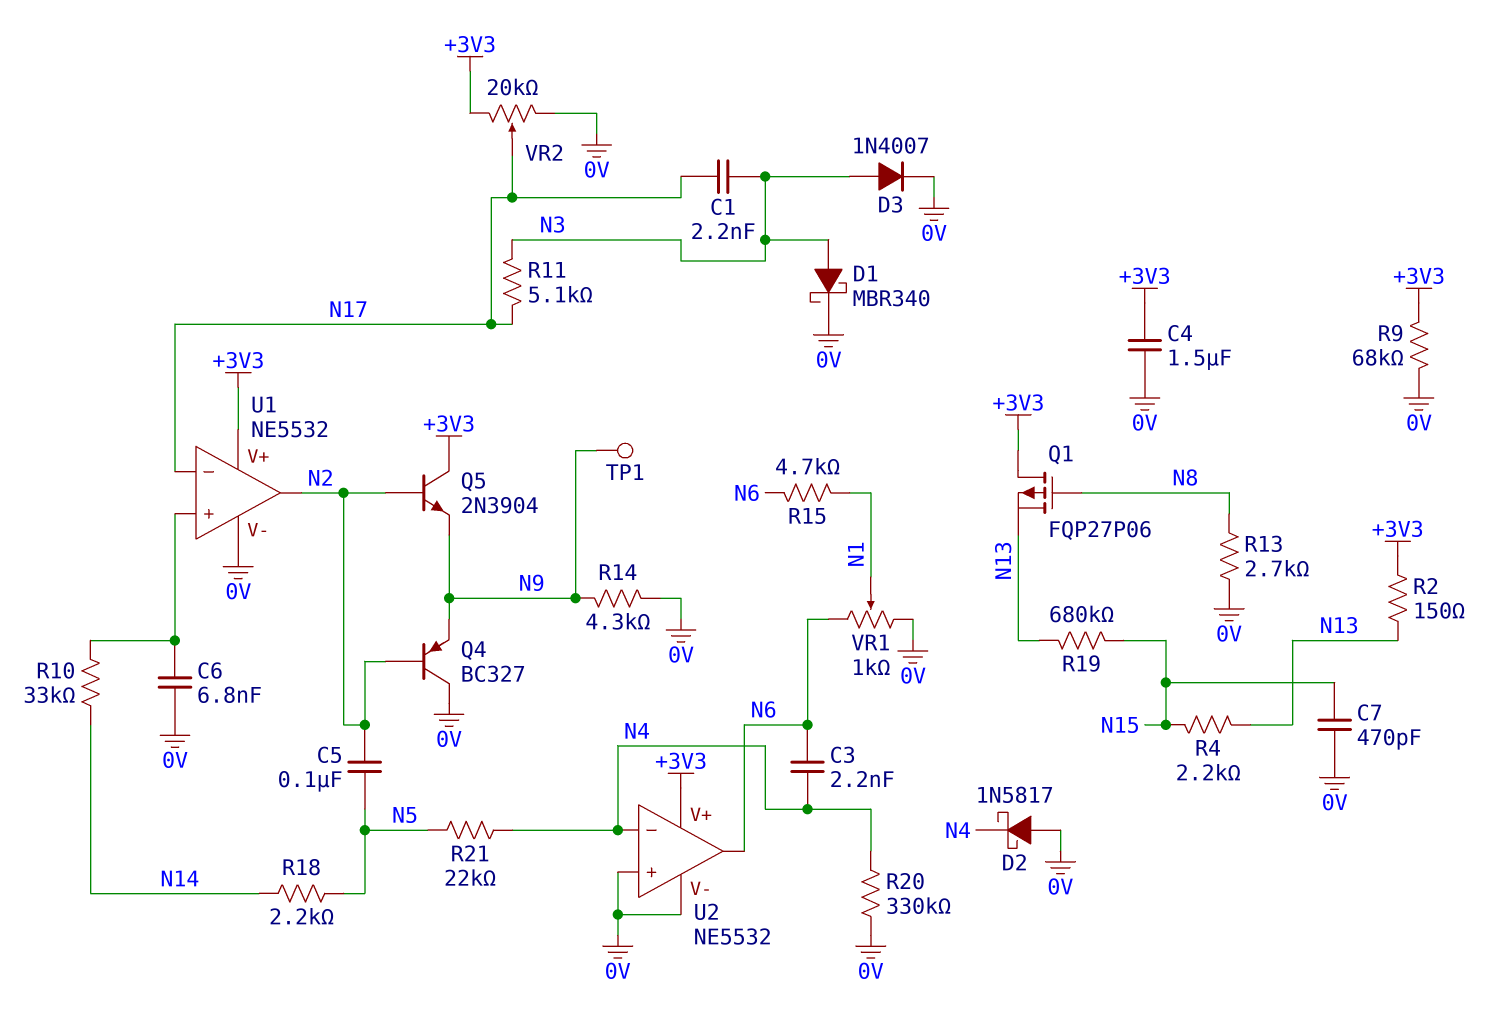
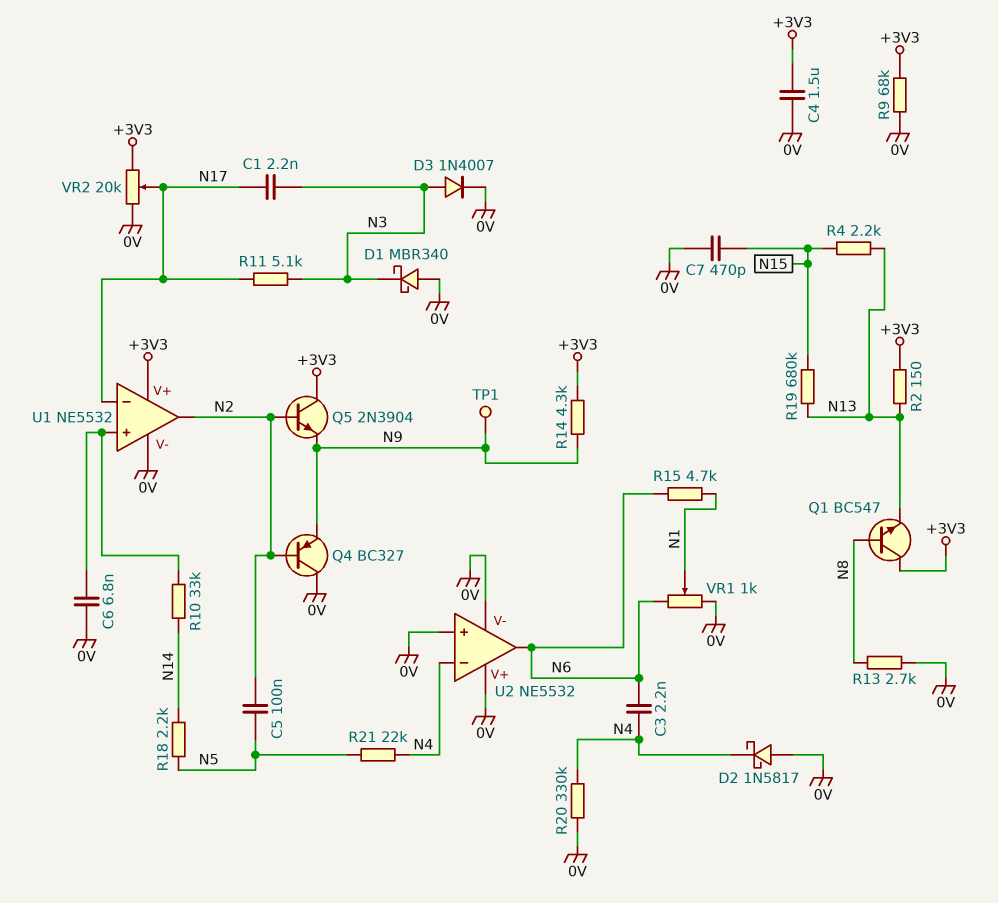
D1: schottky MBR340 (A N3, K 0V) -> schottky MBR340 (A 0V, K N3)
Q1: PMOS FQP27P06 (G N8, D +3V3, S N13) -> NPN BC547 (B N8, C +3V3, E N13)
R14: 4.3k (0V, N9) -> 4.3k (+3V3, N9)
U2 pin V+: +3V3 -> 0V

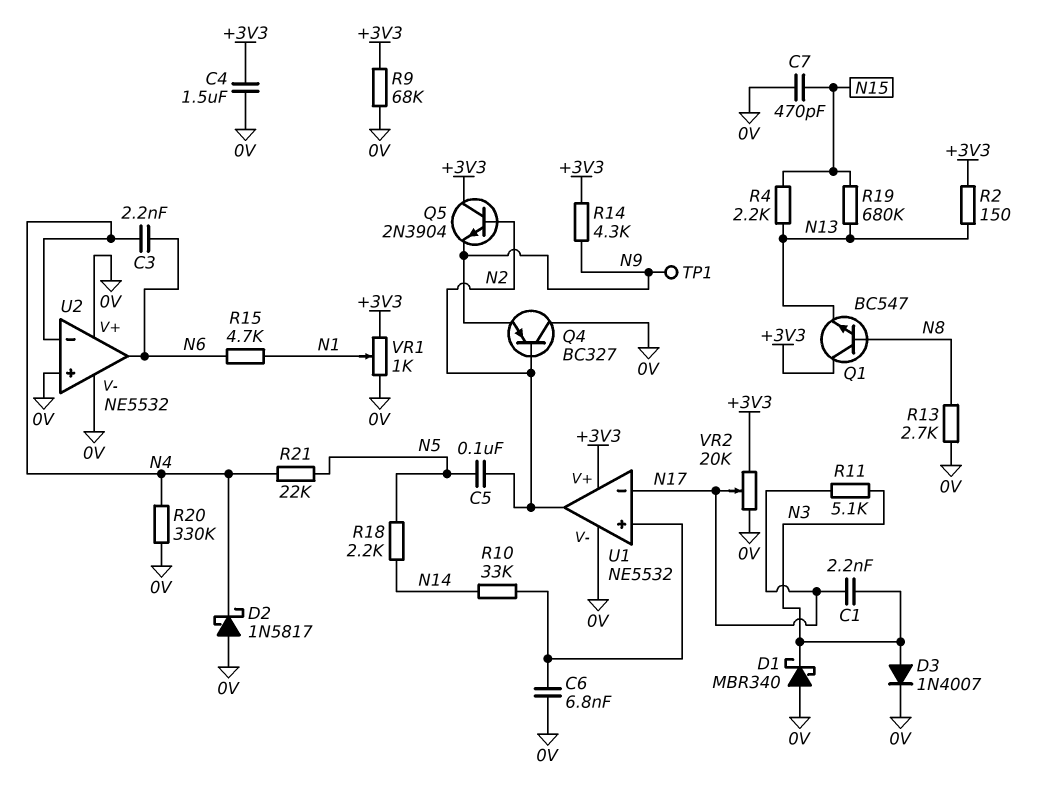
VR1: 1k (0V, N6, wiper N1) -> 1k (+3V3, 0V, wiper N1)

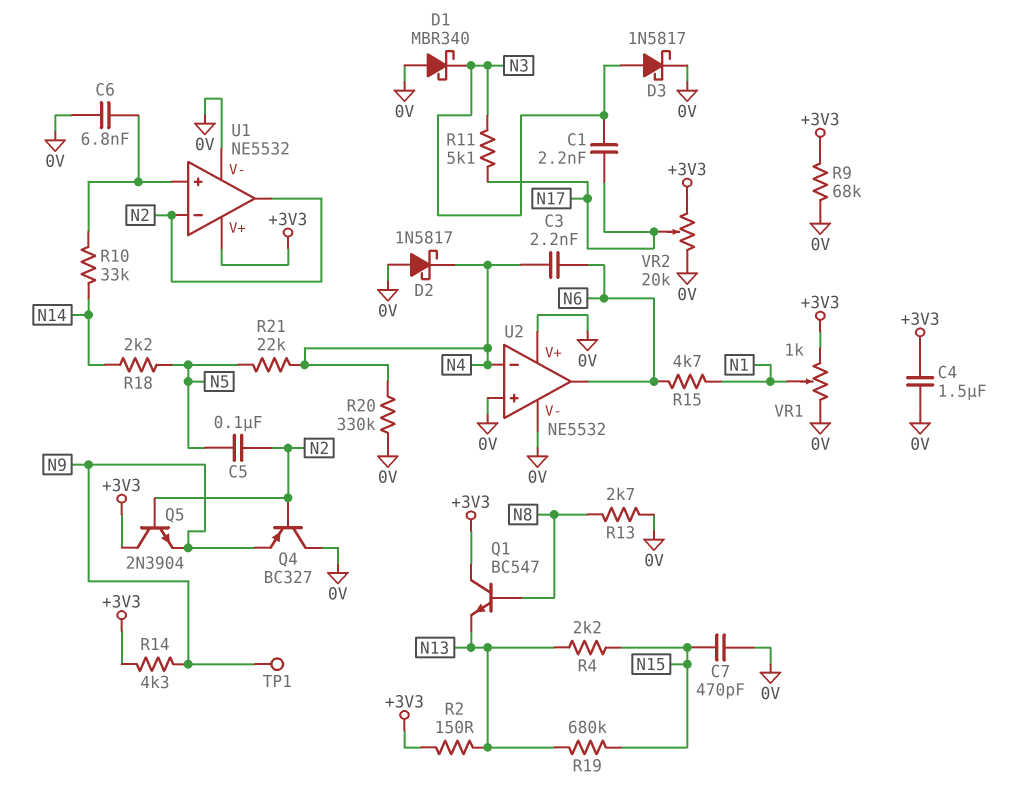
D3: diode 1N4007 (A N3, K 0V) -> schottky 1N5817 (A N3, K 0V)
U1 pin in-: N17 -> N2

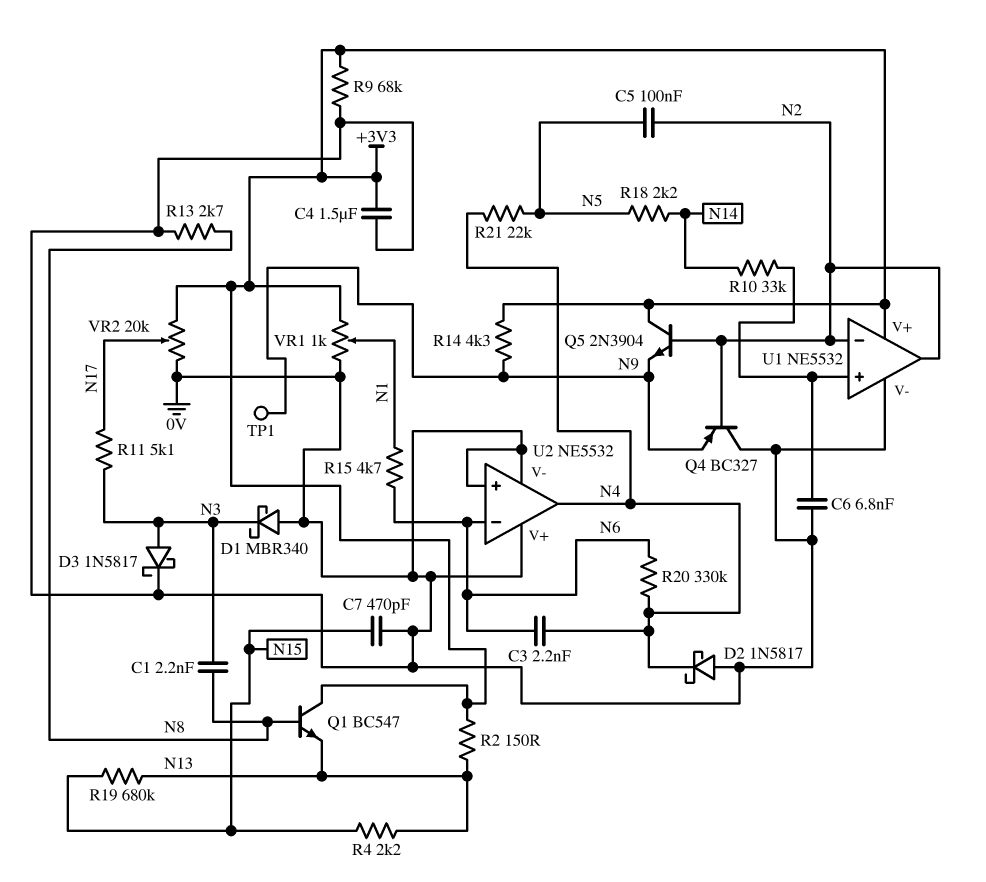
C1: 2.2nF (N3, N17) -> 2.2nF (N3, N8)
R20: 330k (0V, N4) -> 330k (N4, N6)
U2 pin in-: N4 -> N6
U2 pin out: N6 -> N4

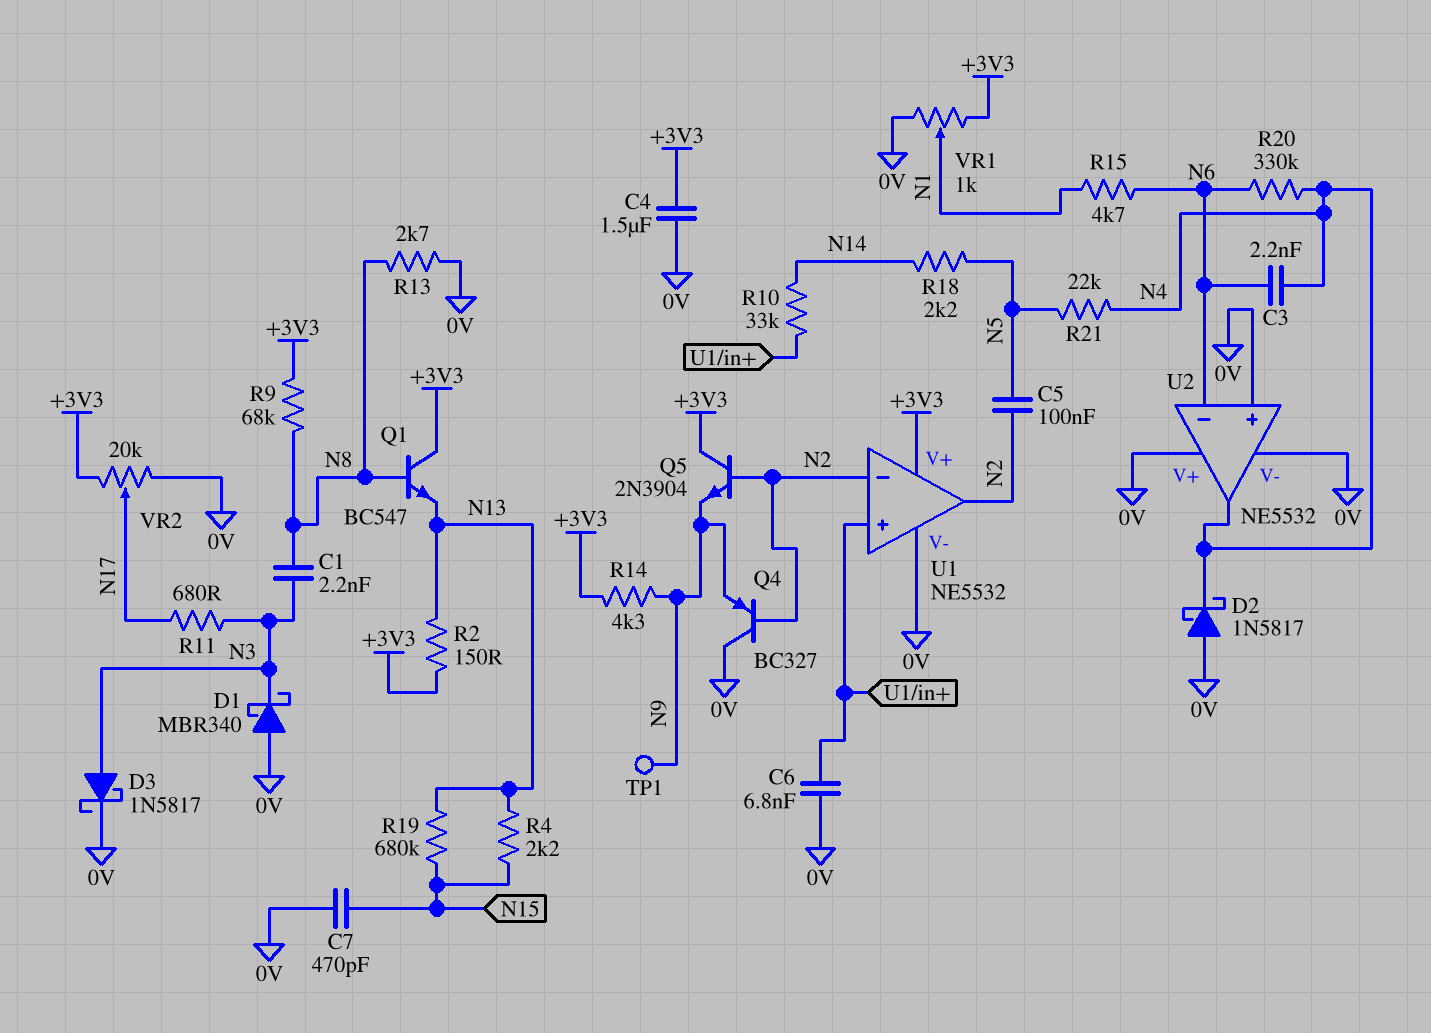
R9: 68k (+3V3, 0V) -> 68k (+3V3, N8)
R11: 5.1k (N3, N17) -> 680 (N3, N17)

